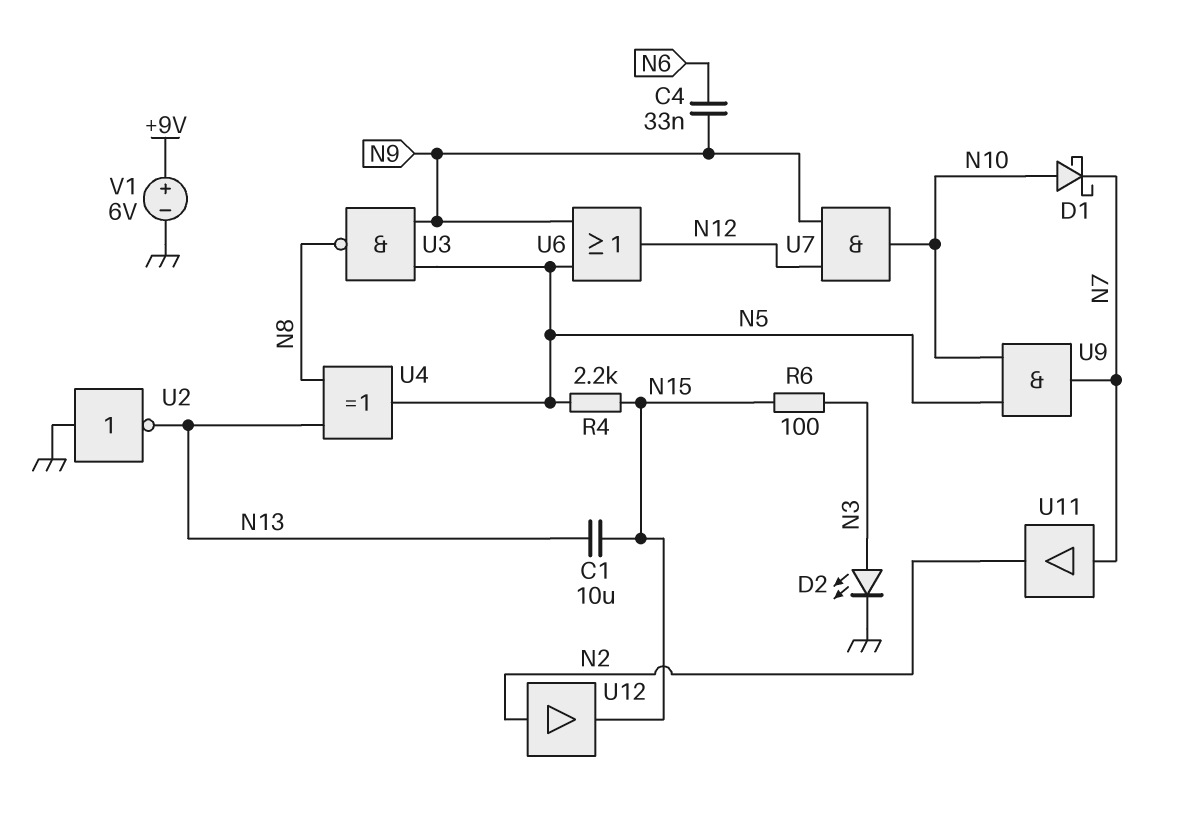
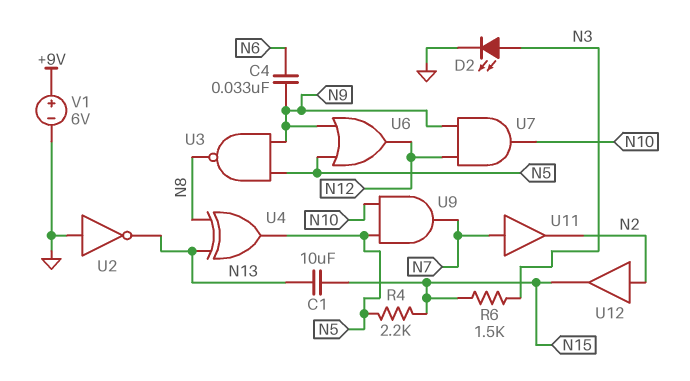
D1: schottky (A N10, K N7) -> none
R6: 100 (N3, N15) -> 1.5k (N3, N15)

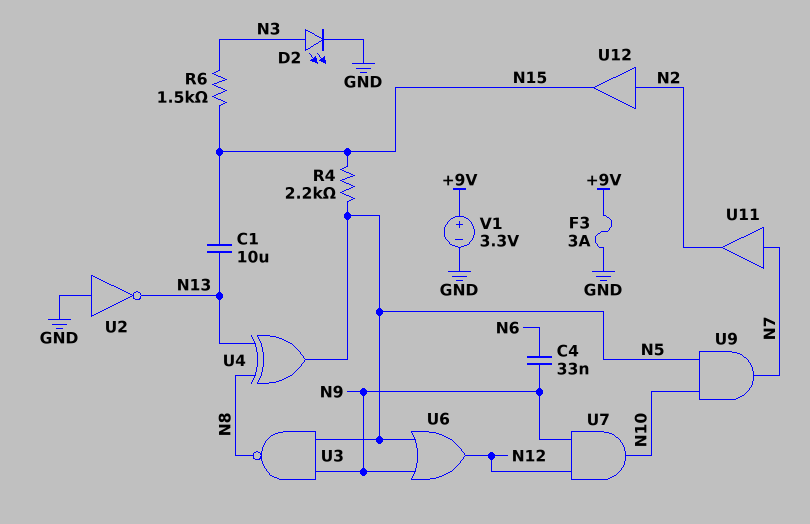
F3: none -> 3A (+9V, GND)
V1: 6V (plus +9V, minus GND) -> 3.3V (plus +9V, minus GND)

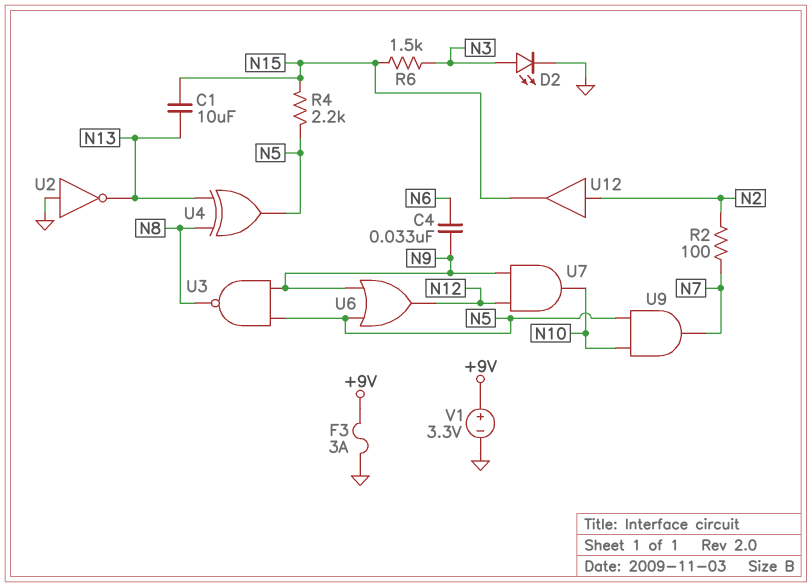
R2: none -> 100 (N2, N7)
U11: buffer (in N7, out N2) -> none

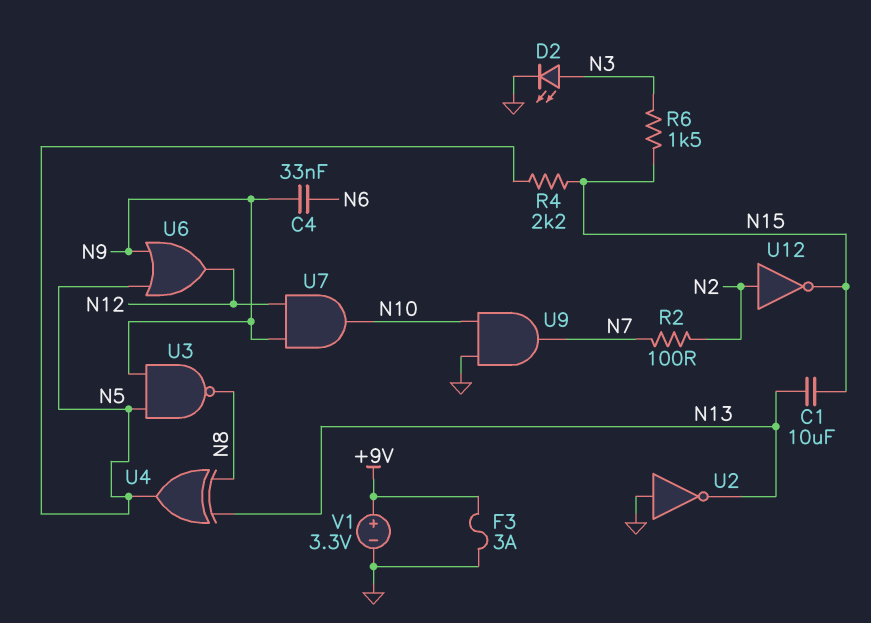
U9: AND (in N5, in N10, out N7) -> AND (in GND, in N10, out N7)
U12: buffer (in N2, out N15) -> NOT (in N2, out N15)

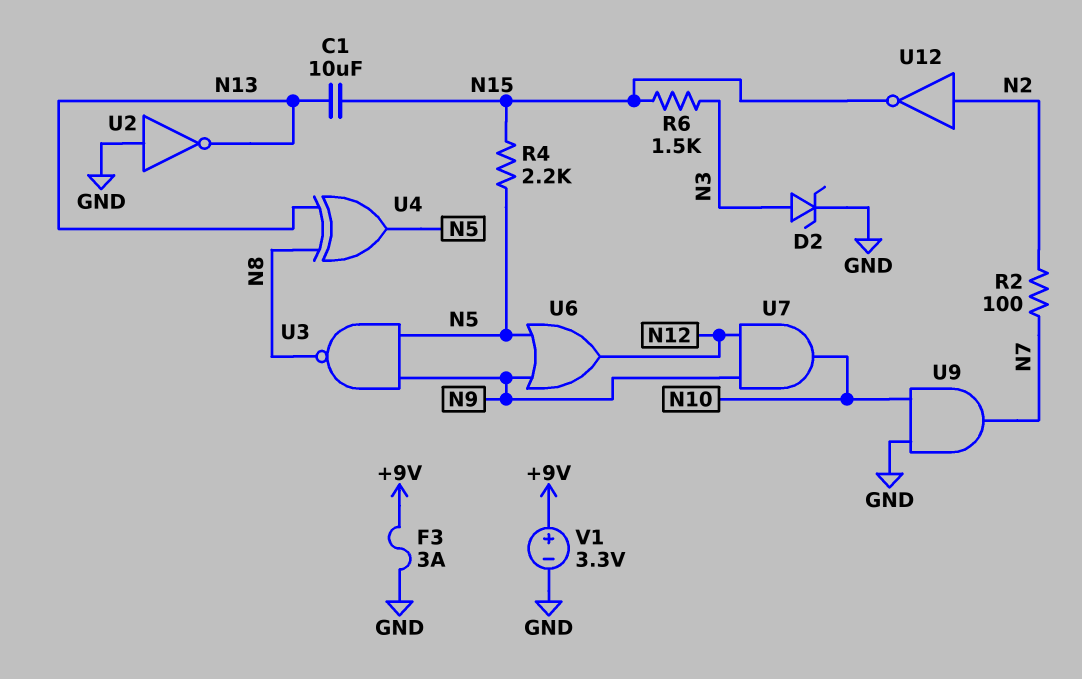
C4: 33nF (N6, N9) -> none
D2: LED (A N3, K GND) -> zener (A N3, K GND)

